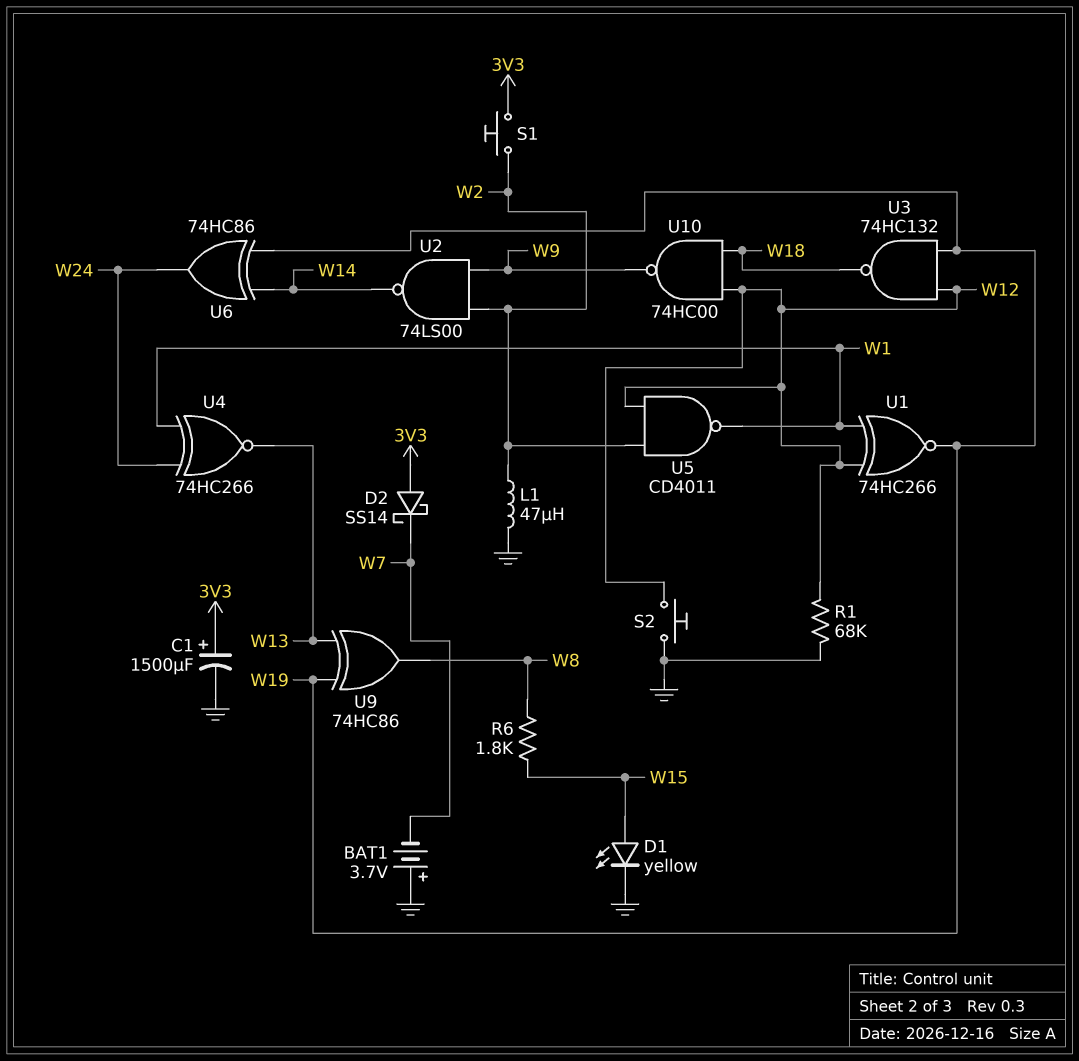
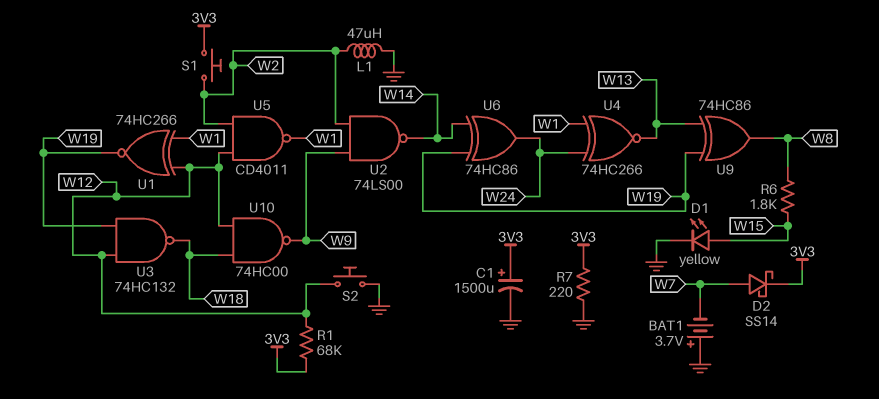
D2: schottky SS14 (A 3V3, K W7) -> schottky SS14 (A W7, K 3V3)
R1: 68k (GND, W12) -> 68k (3V3, W12)
R7: none -> 220 (3V3, GND)

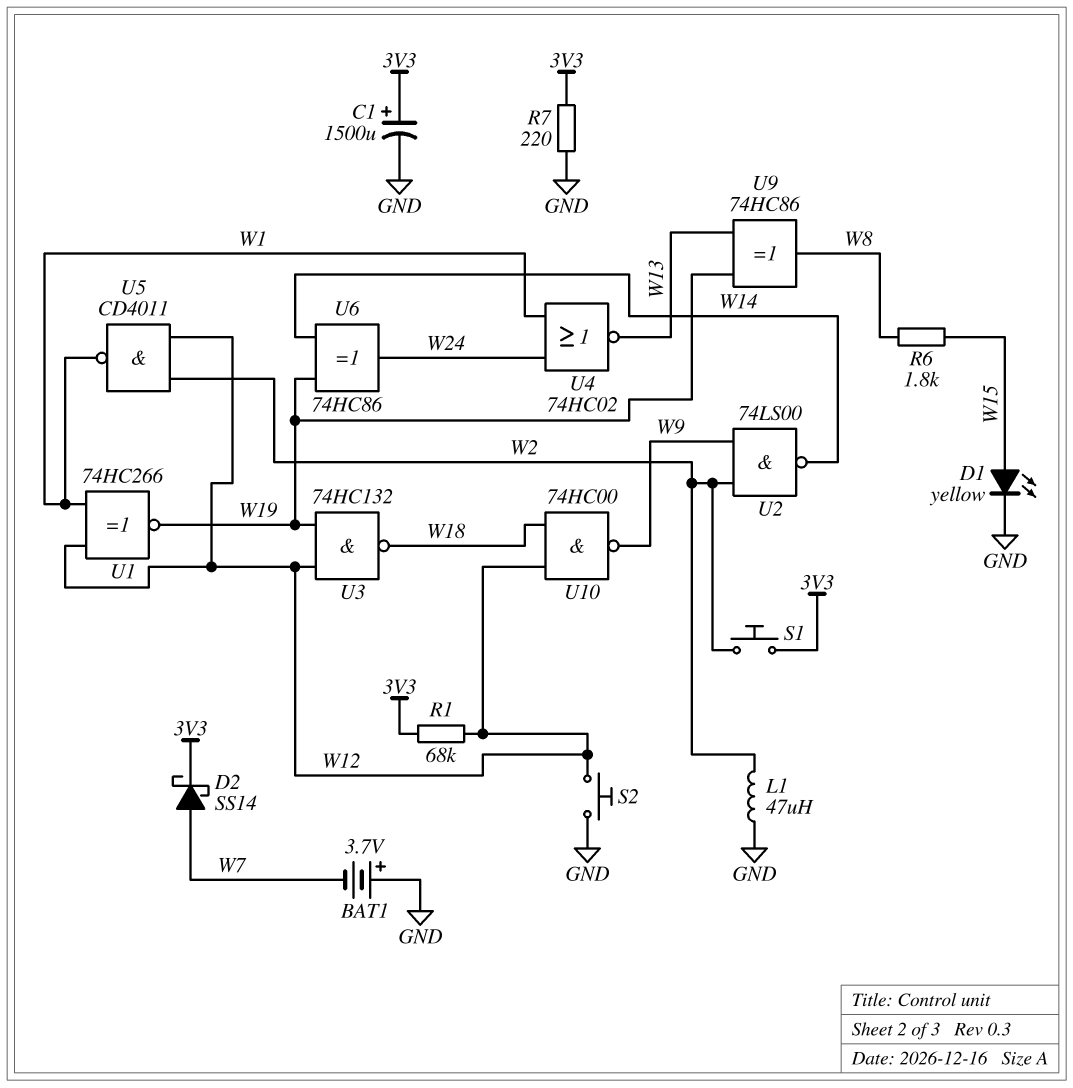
U4: XNOR 74HC266 (in W1, in W24, out W13) -> NOR 74HC02 (in W1, in W24, out W13)

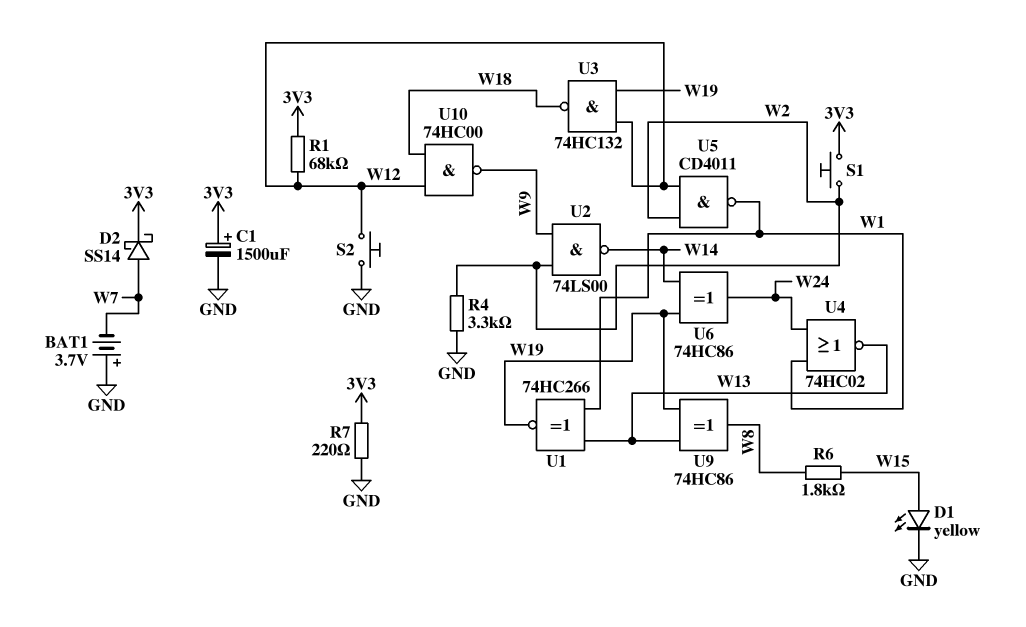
L1: 47uH (GND, W2) -> none
R4: none -> 3.3k (GND, W2)
U1: XNOR 74HC266 (in W1, in W12, out W19) -> XNOR 74HC266 (in W1, in W13, out W19)

